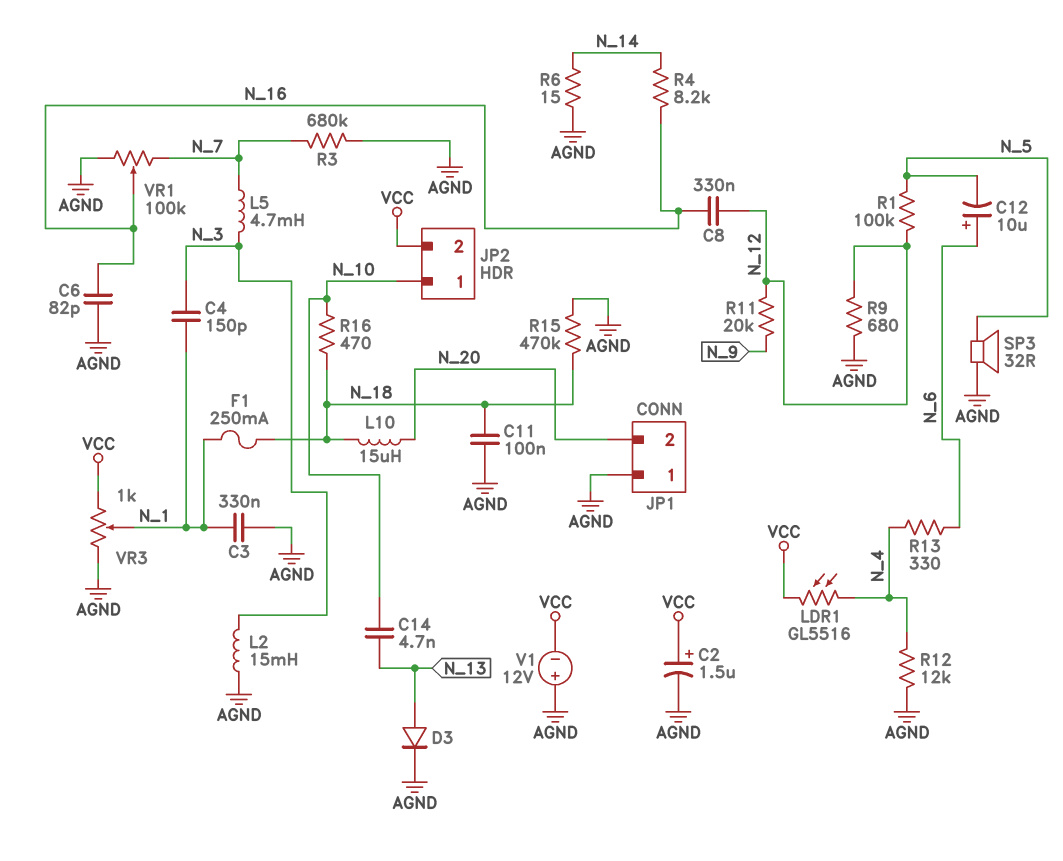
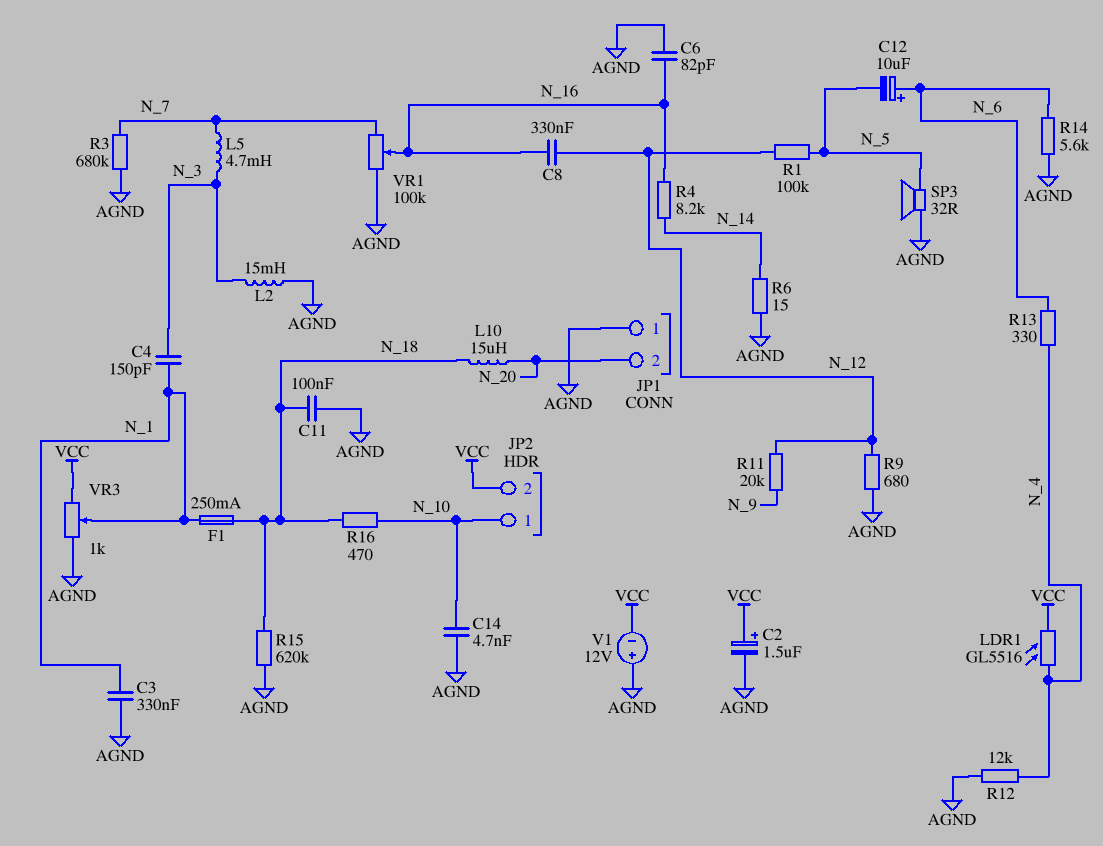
C14: 4.7nF (N_10, N_13) -> 4.7nF (AGND, N_10)
D3: diode (A N_13, K AGND) -> none
R14: none -> 5.6k (AGND, N_6)
R15: 470k (AGND, N_18) -> 620k (AGND, N_18)

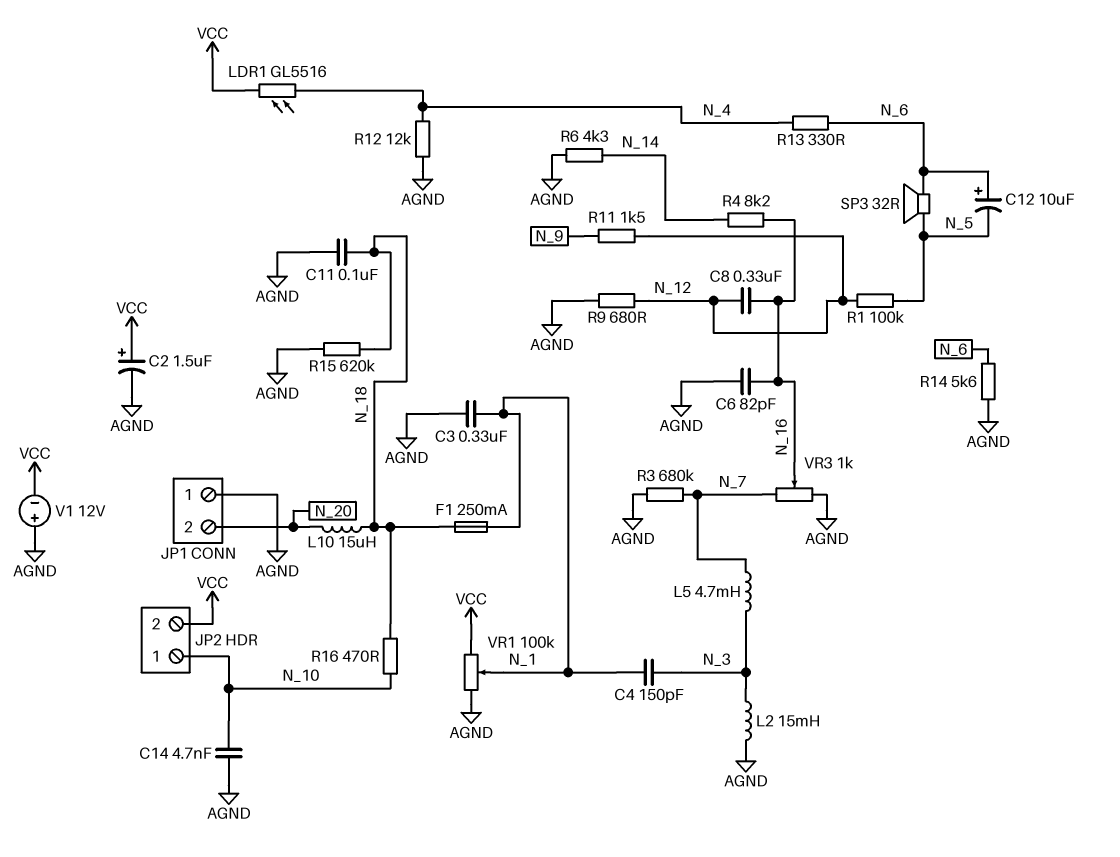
R6: 15 (AGND, N_14) -> 4.3k (AGND, N_14)
R11: 20k (N_9, N_12) -> 1.5k (N_9, N_12)
SP3: speaker 32R (AGND, N_5) -> speaker 32R (N_5, N_6)
VR1: 100k (AGND, N_7, wiper N_16) -> 100k (AGND, VCC, wiper N_1)
VR3: 1k (AGND, VCC, wiper N_1) -> 1k (AGND, N_7, wiper N_16)

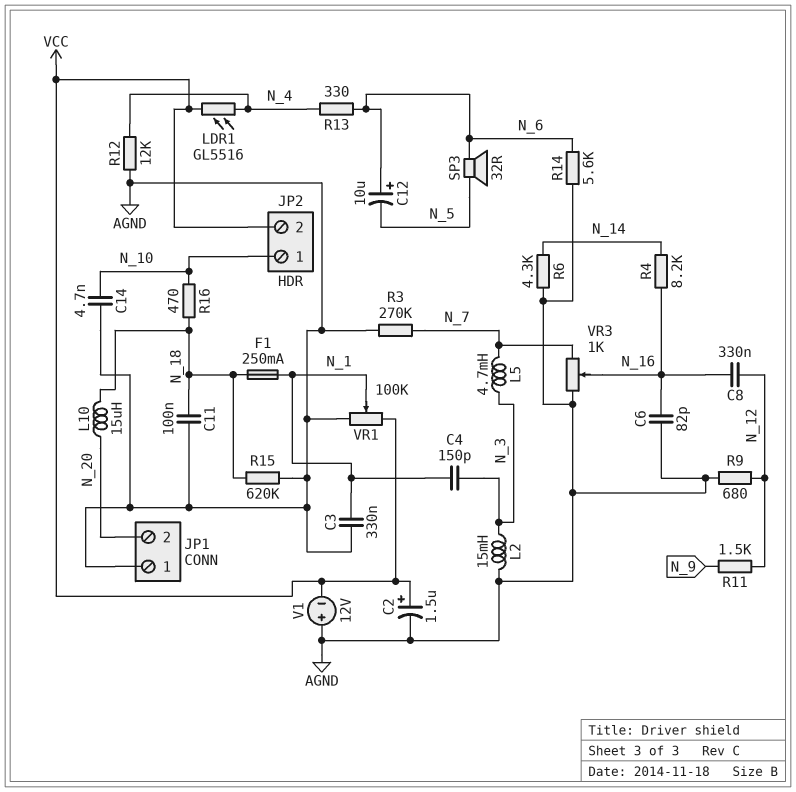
R1: 100k (N_5, N_12) -> none
R3: 680k (AGND, N_7) -> 270k (AGND, N_7)

